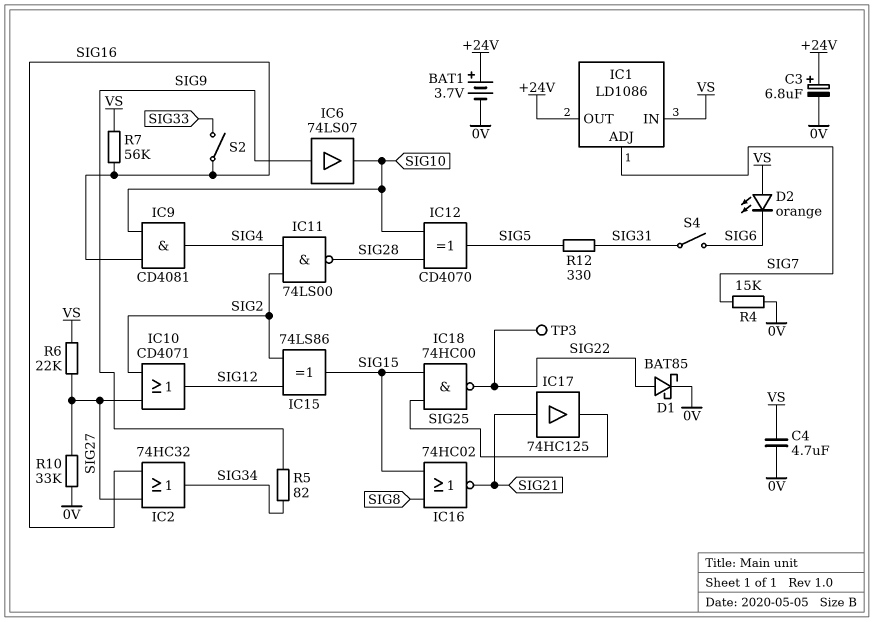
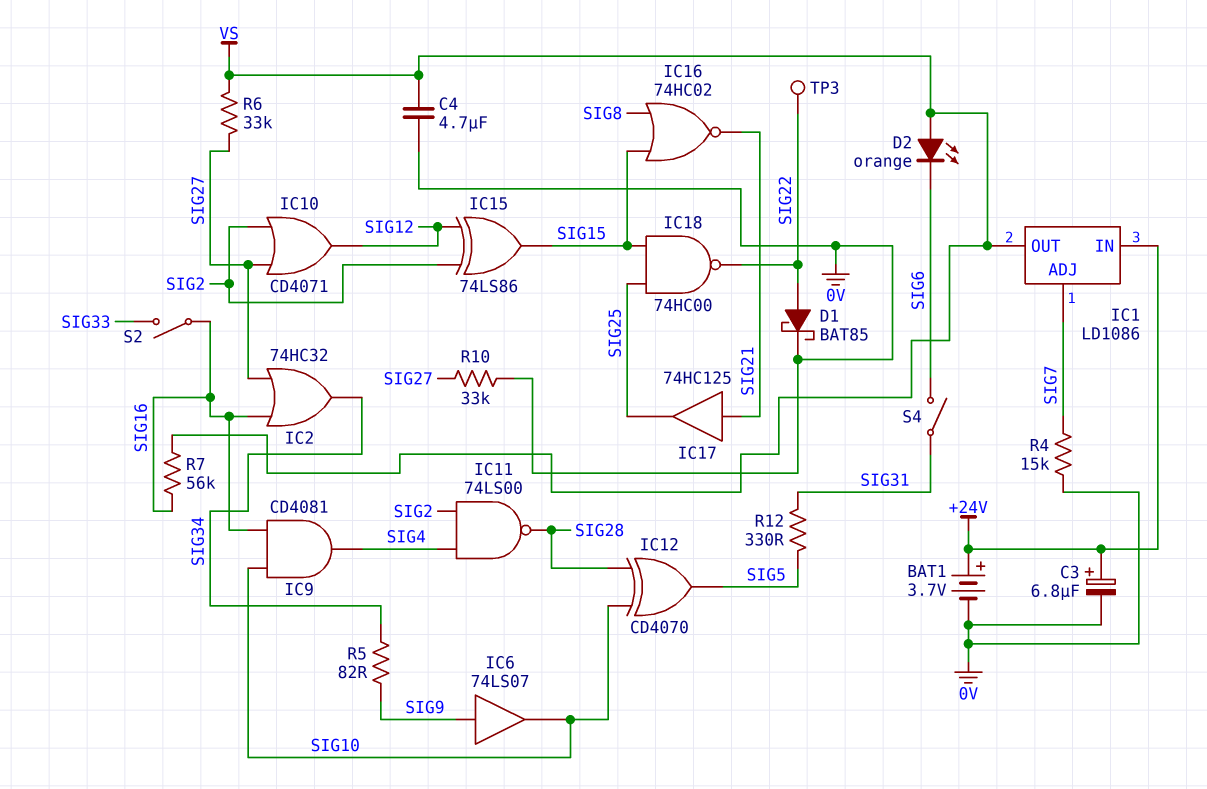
IC1 pin IN: VS -> +24V
IC1 pin OUT: +24V -> VS
R6: 22k (SIG27, VS) -> 33k (SIG27, VS)

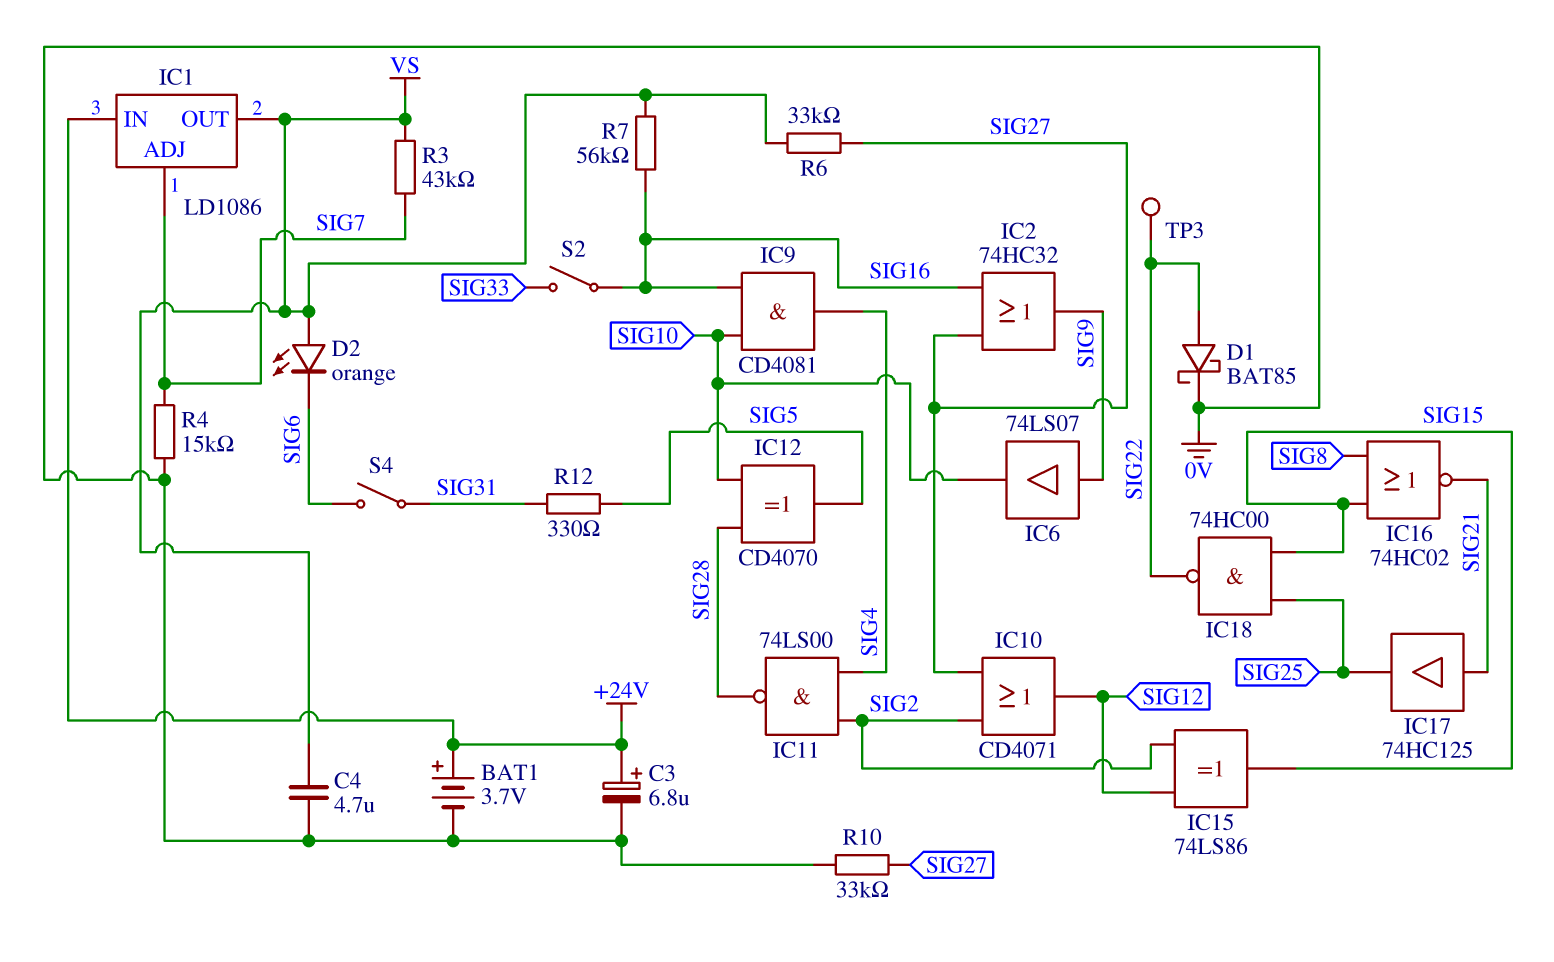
IC2: OR 74HC32 (in SIG16, in SIG27, out SIG34) -> OR 74HC32 (in SIG16, in SIG27, out SIG9)
R3: none -> 43k (SIG7, VS)
R5: 82 (SIG9, SIG34) -> none

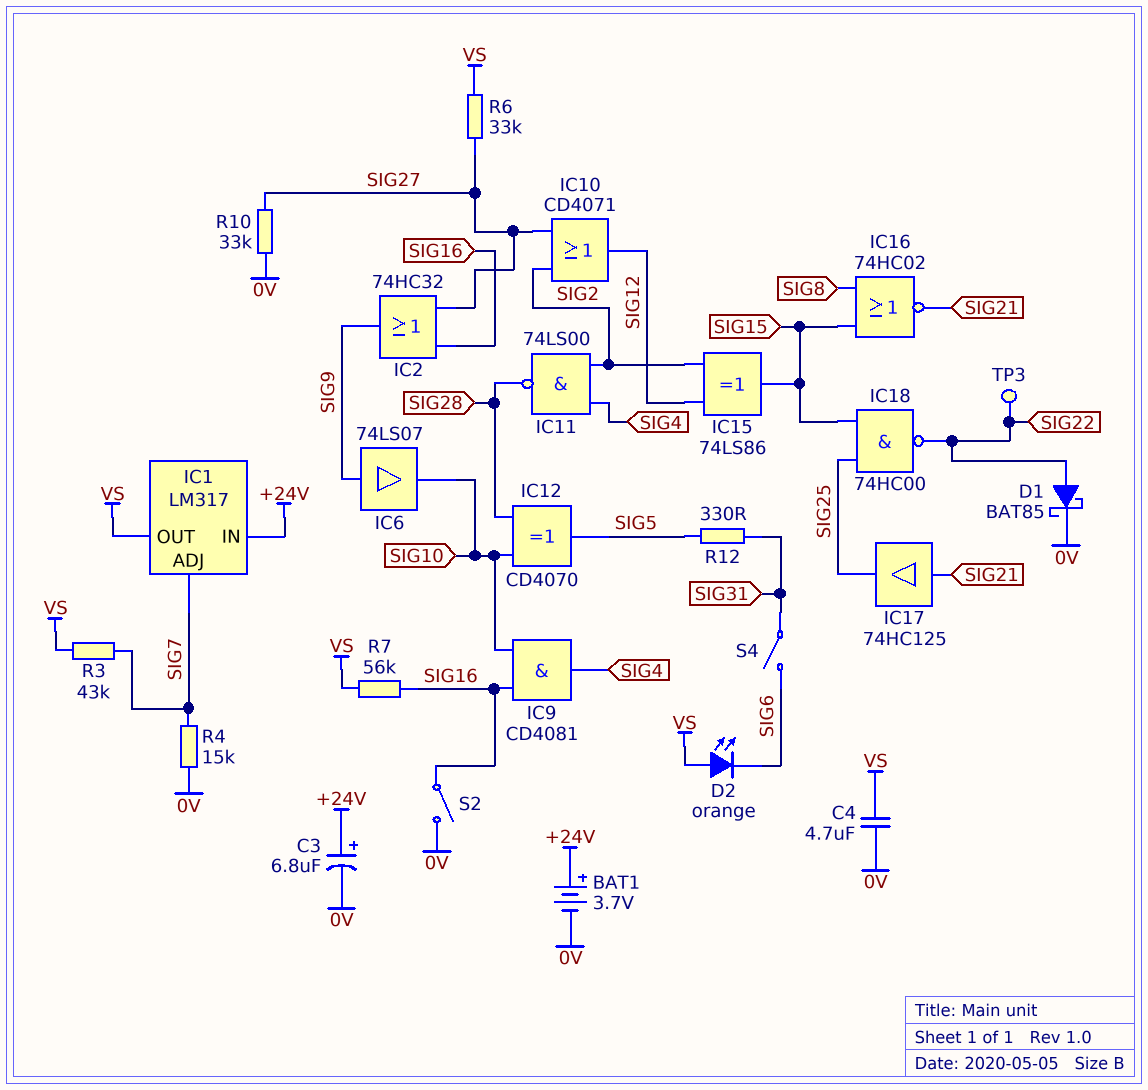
IC1: LD1086 -> LM317
S2: switch (SIG16, SIG33) -> switch (0V, SIG16)

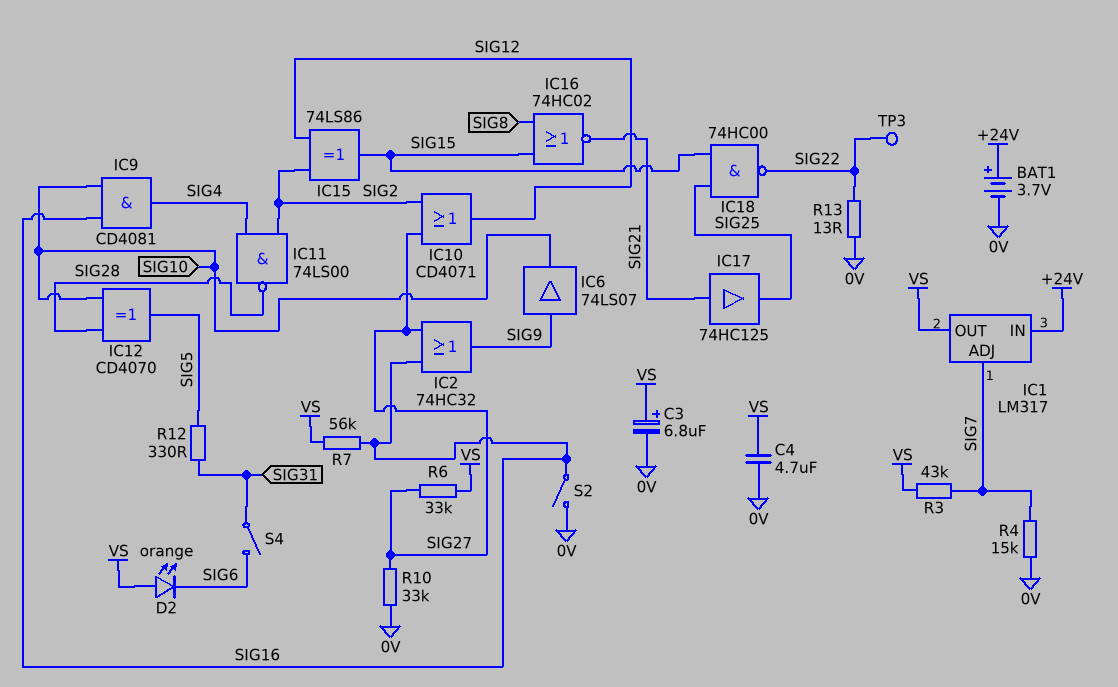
C3: 6.8uF (plus +24V, minus 0V) -> 6.8uF (plus VS, minus 0V)
D1: schottky BAT85 (A SIG22, K 0V) -> none
R13: none -> 13 (0V, SIG22)

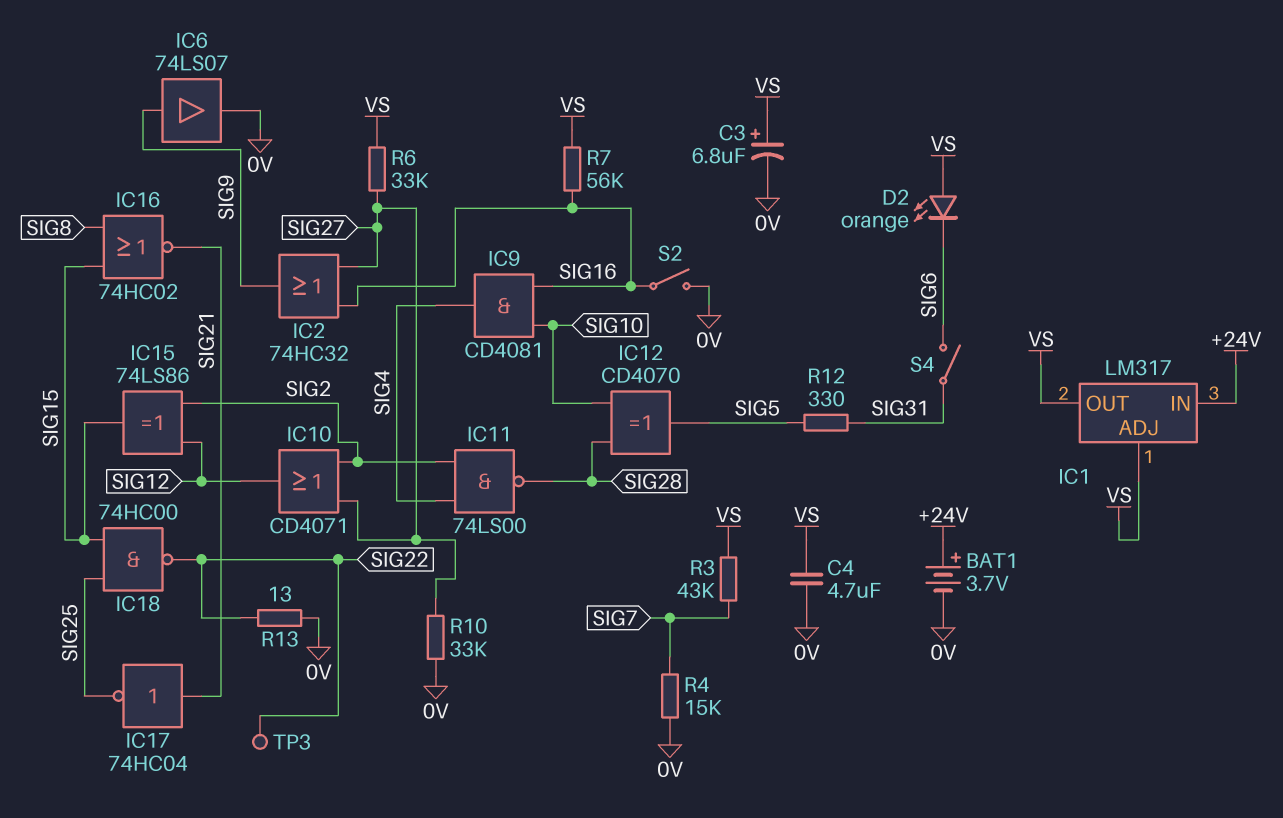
IC1 pin ADJ: SIG7 -> VS
IC6: buffer 74LS07 (in SIG9, out SIG10) -> buffer 74LS07 (in SIG9, out 0V)
IC17: buffer 74HC125 (in SIG21, out SIG25) -> NOT 74HC04 (in SIG21, out SIG25)

